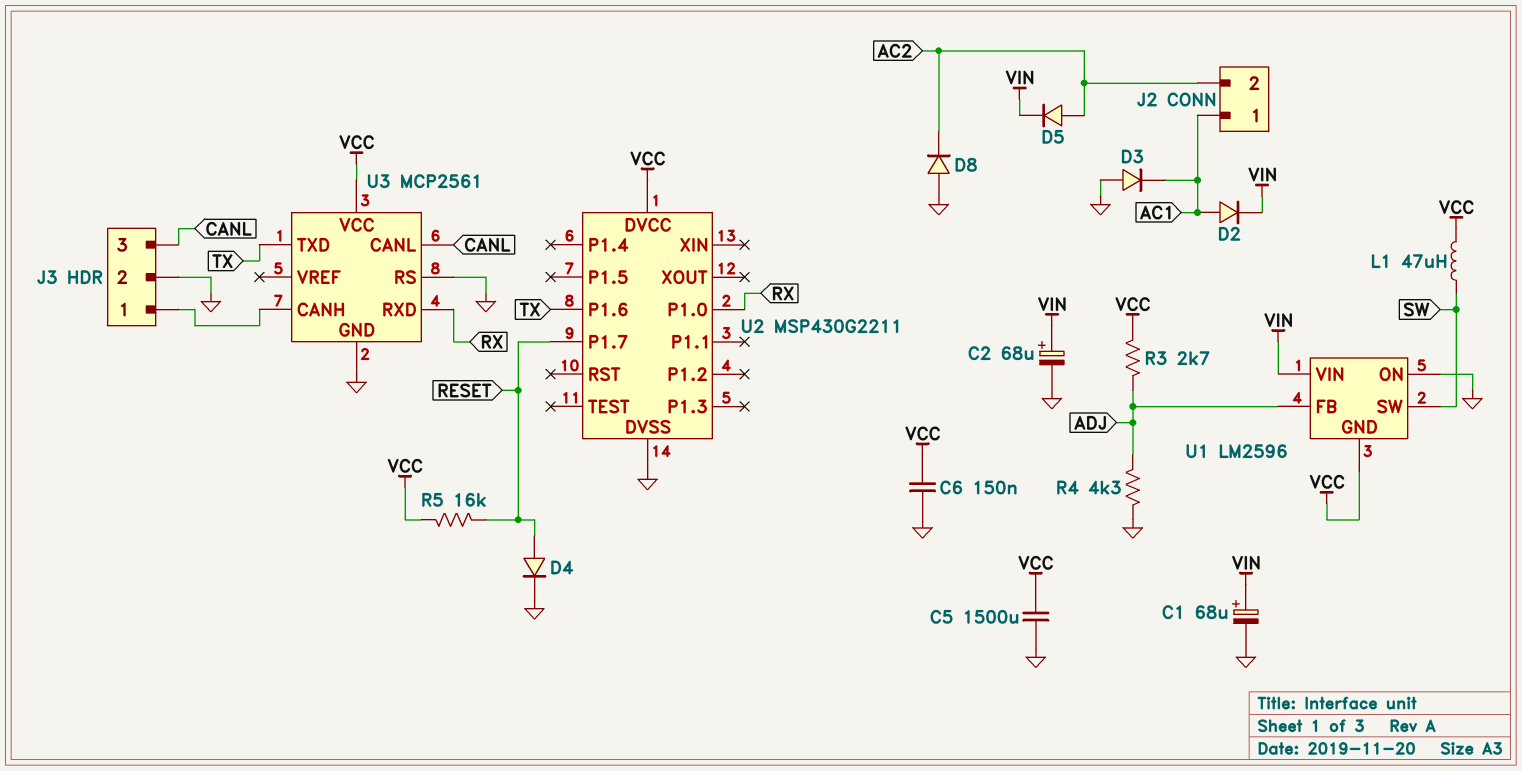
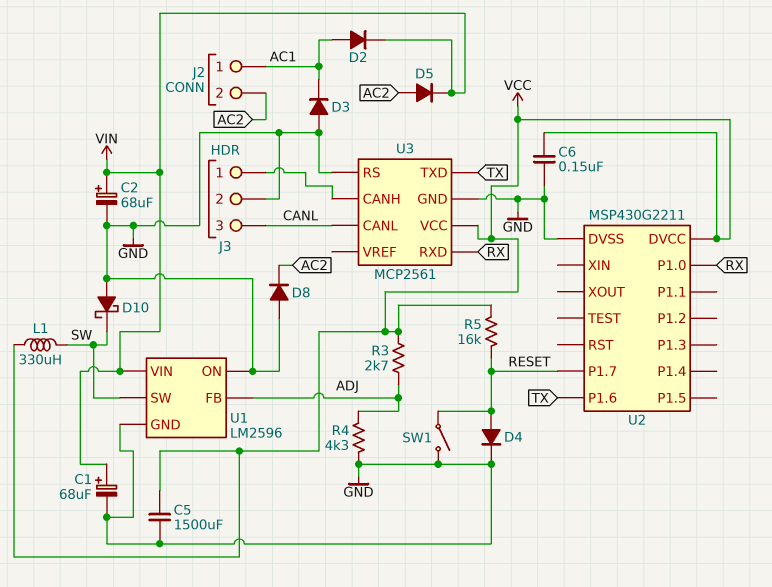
D10: none -> schottky (A GND, K SW)
L1: 47uH (SW, VCC) -> 330uH (SW, VCC)
SW1: none -> switch (GND, RESET)
U1 pin GND: VCC -> GND

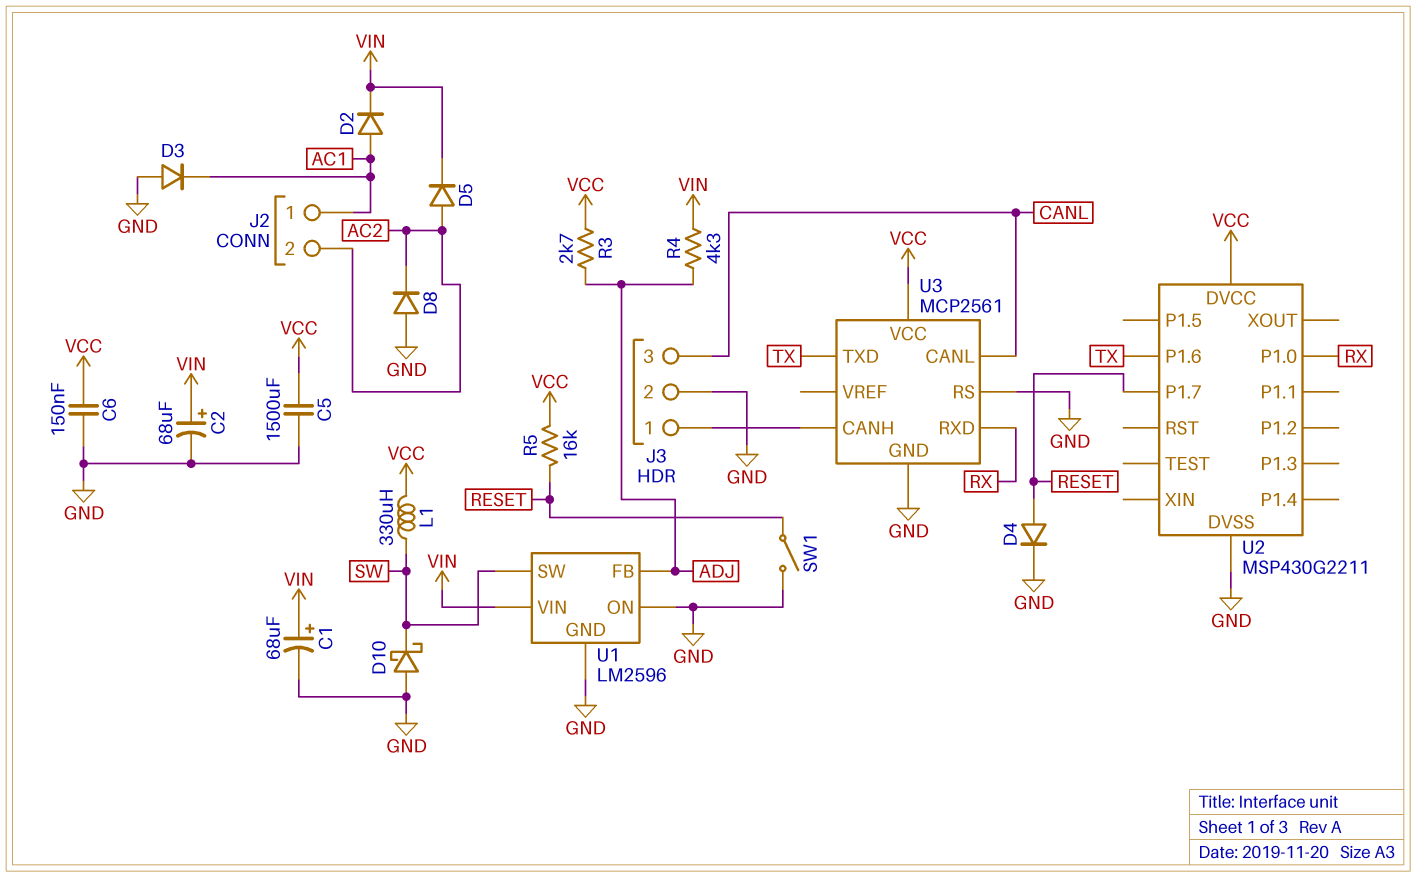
R4: 4.3k (ADJ, GND) -> 4.3k (ADJ, VIN)

